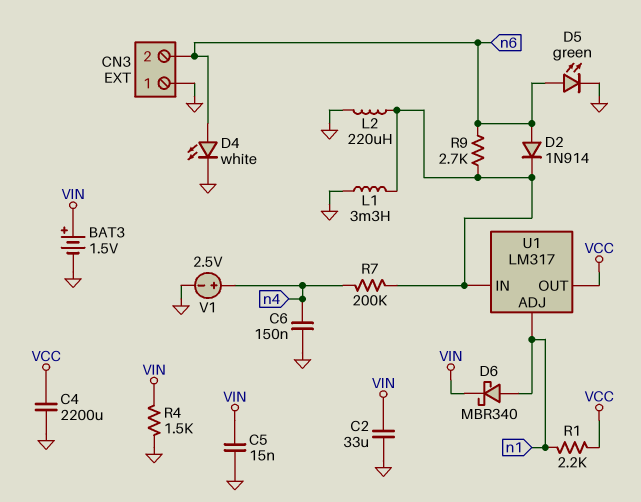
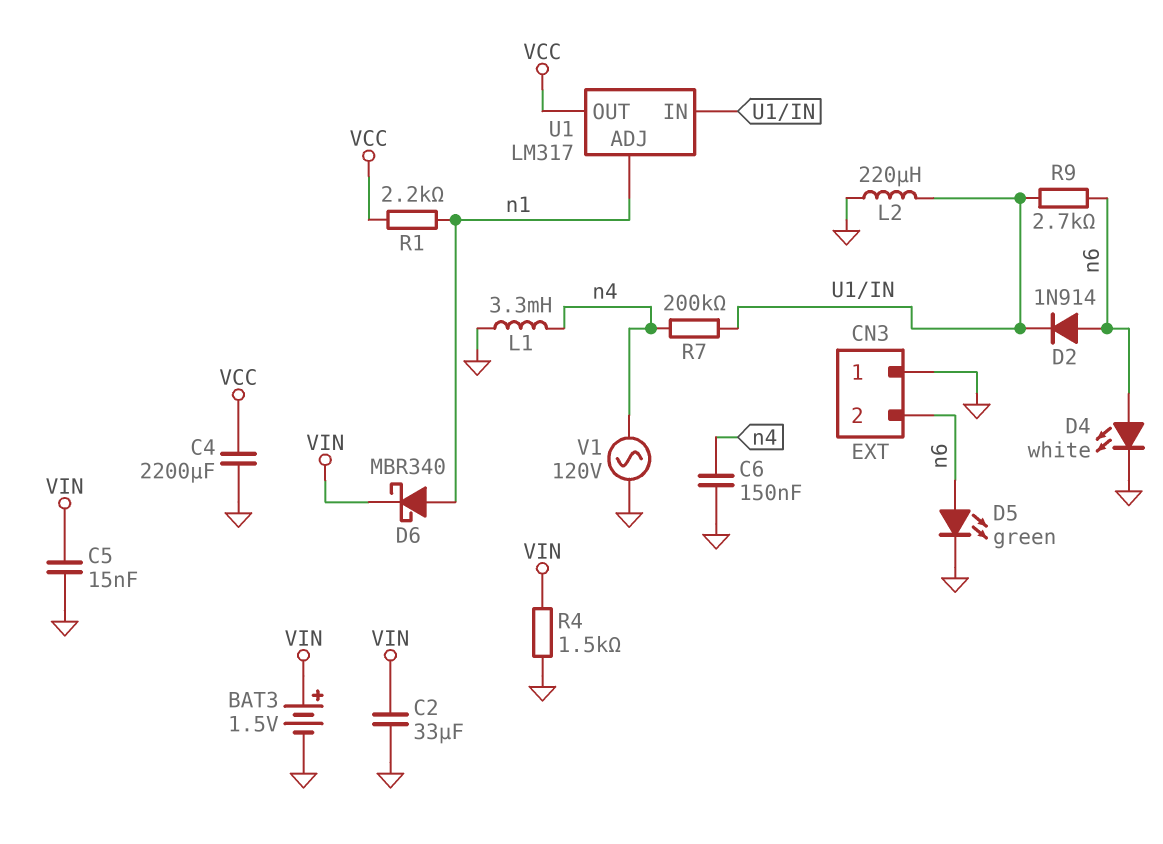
L1: 3.3mH (GND, U1/IN) -> 3.3mH (GND, n4)
V1: 2.5V (plus n4, minus GND) -> AC 120V (GND, n4)

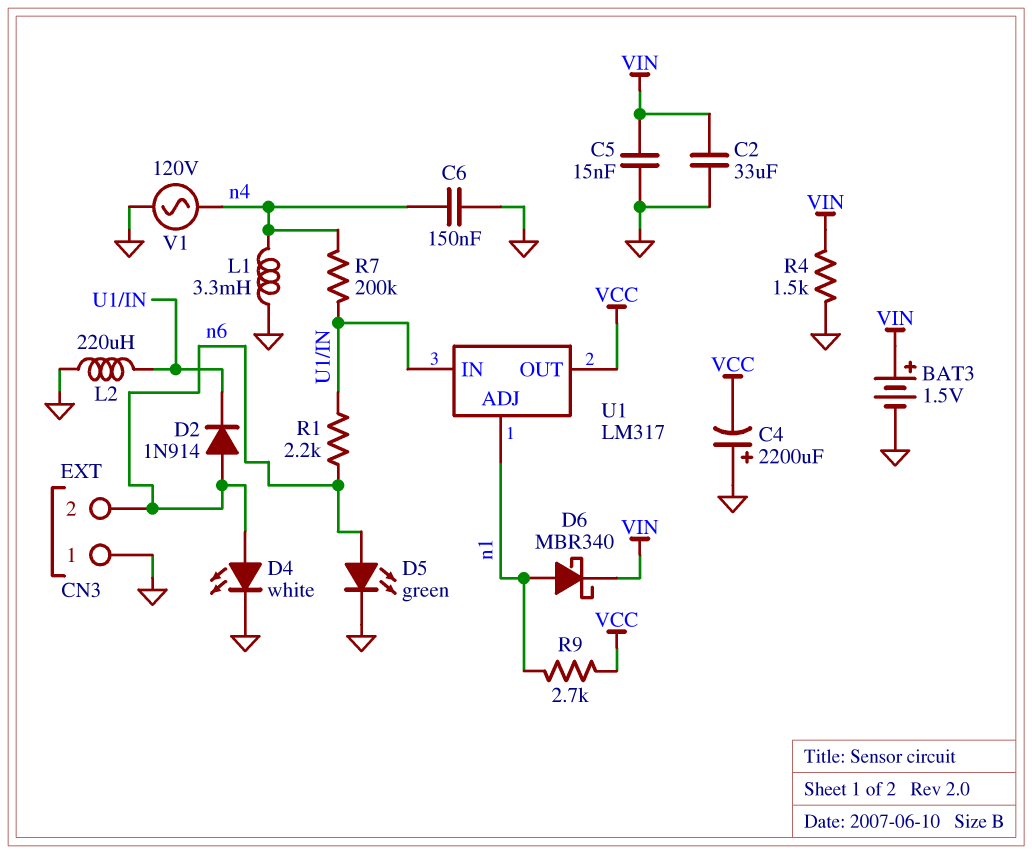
C4: 2200uF (GND, VCC) -> 2200uF (plus GND, minus VCC)
R1: 2.2k (VCC, n1) -> 2.2k (U1/IN, n6)
R9: 2.7k (U1/IN, n6) -> 2.7k (VCC, n1)

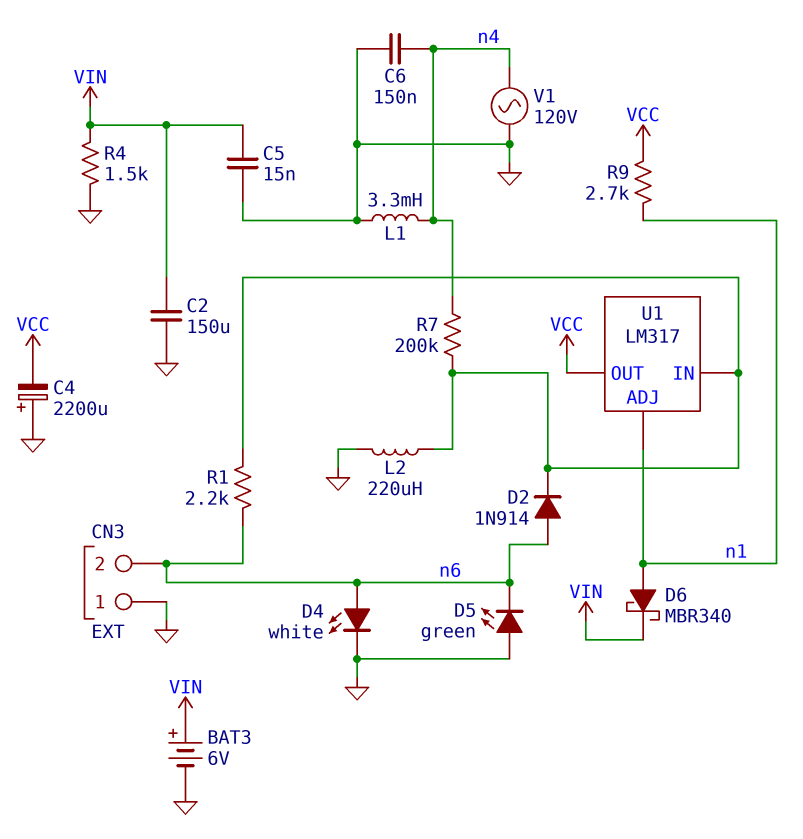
BAT3: 1.5V (plus VIN, minus GND) -> 6V (plus VIN, minus GND)
C2: 33uF (GND, VIN) -> 150uF (GND, VIN)
D5: LED green (A n6, K GND) -> LED green (A GND, K n6)

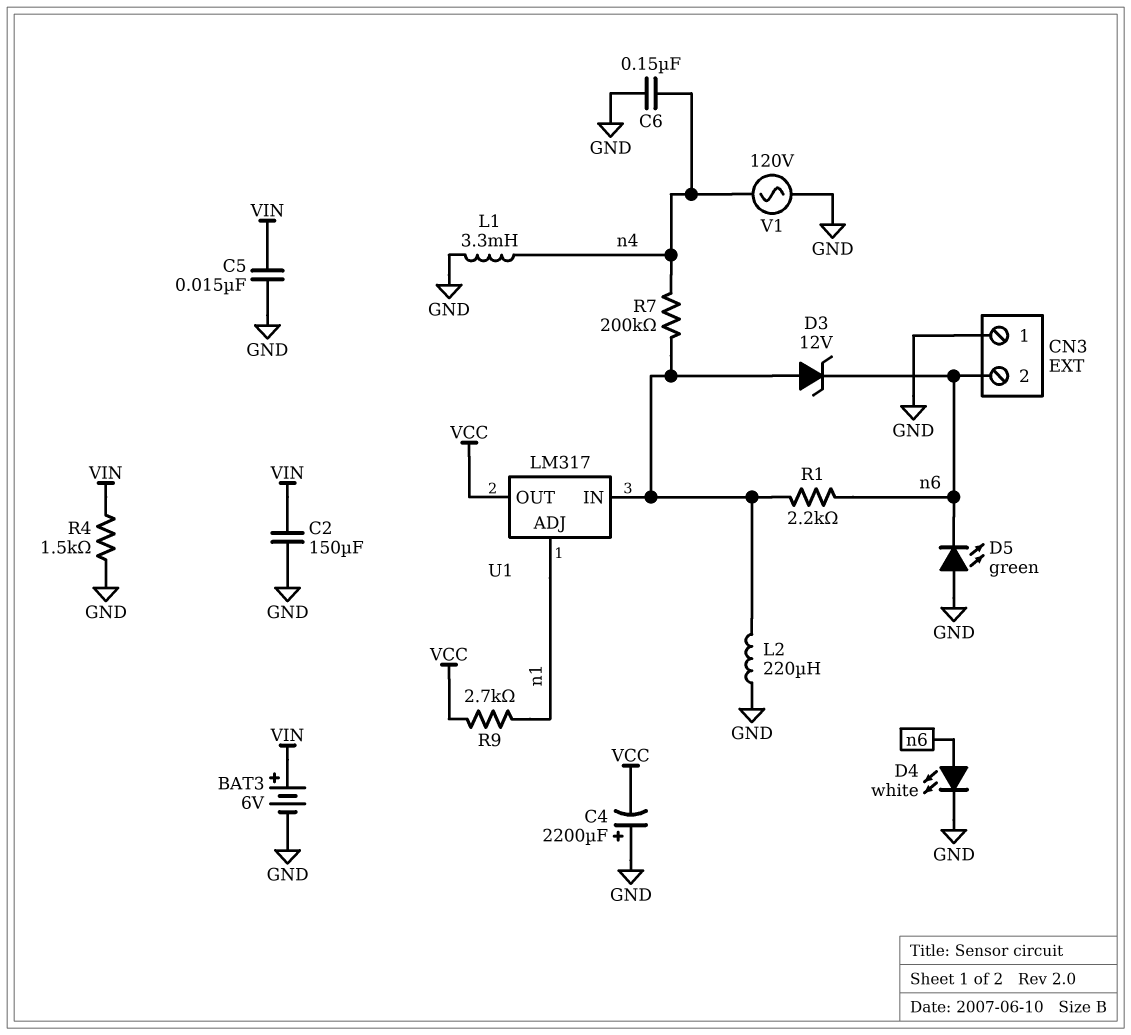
D2: diode 1N914 (A n6, K U1/IN) -> none
D3: none -> zener 12V (A U1/IN, K n6)
D6: schottky MBR340 (A n1, K VIN) -> none

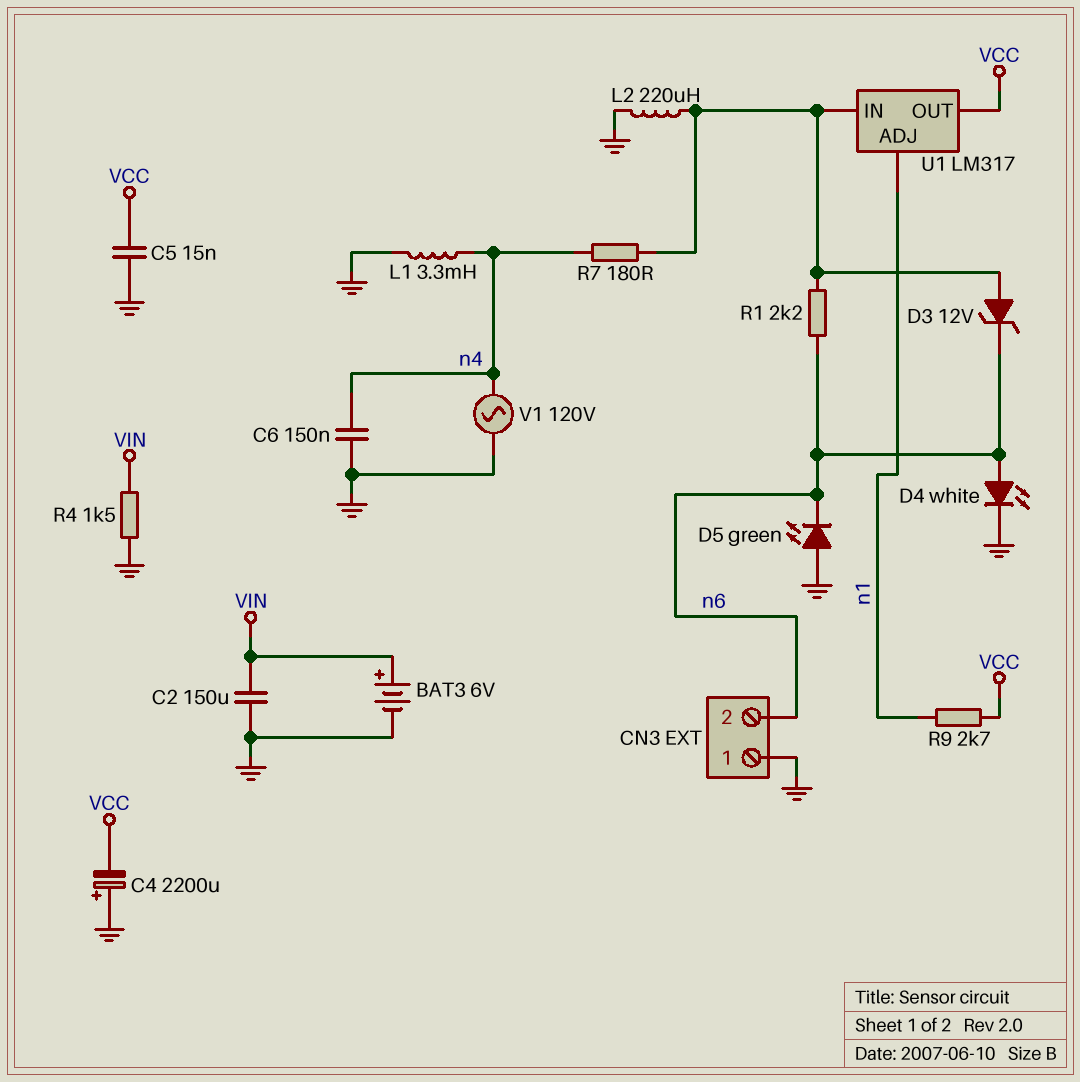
C5: 15nF (GND, VIN) -> 15nF (GND, VCC)
R7: 200k (U1/IN, n4) -> 180 (U1/IN, n4)

